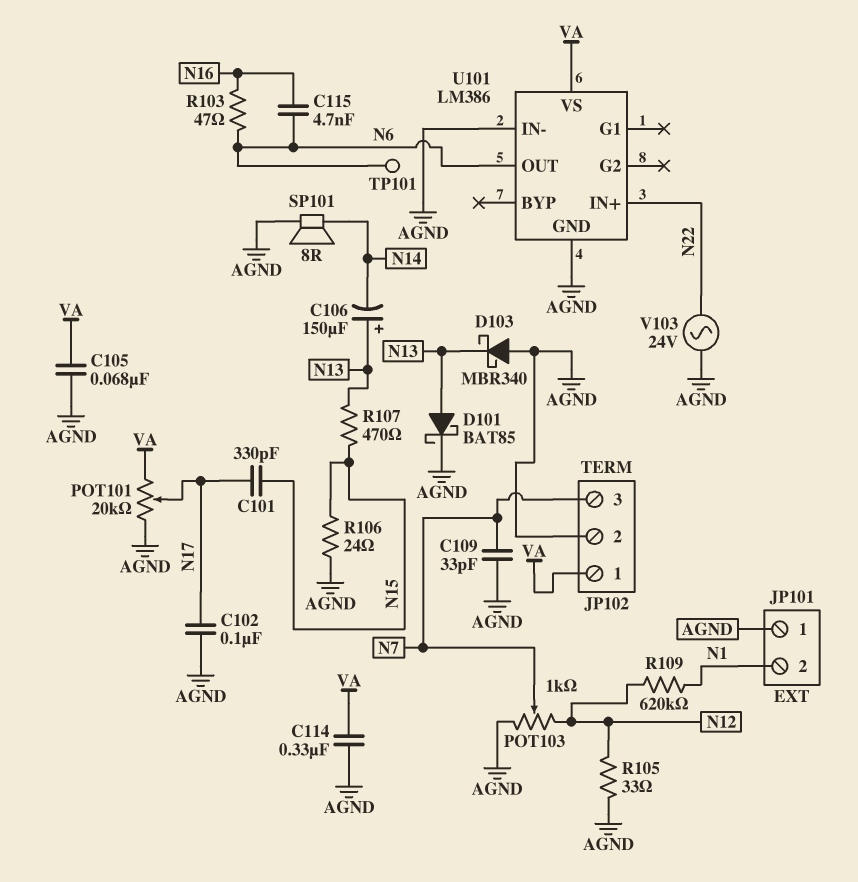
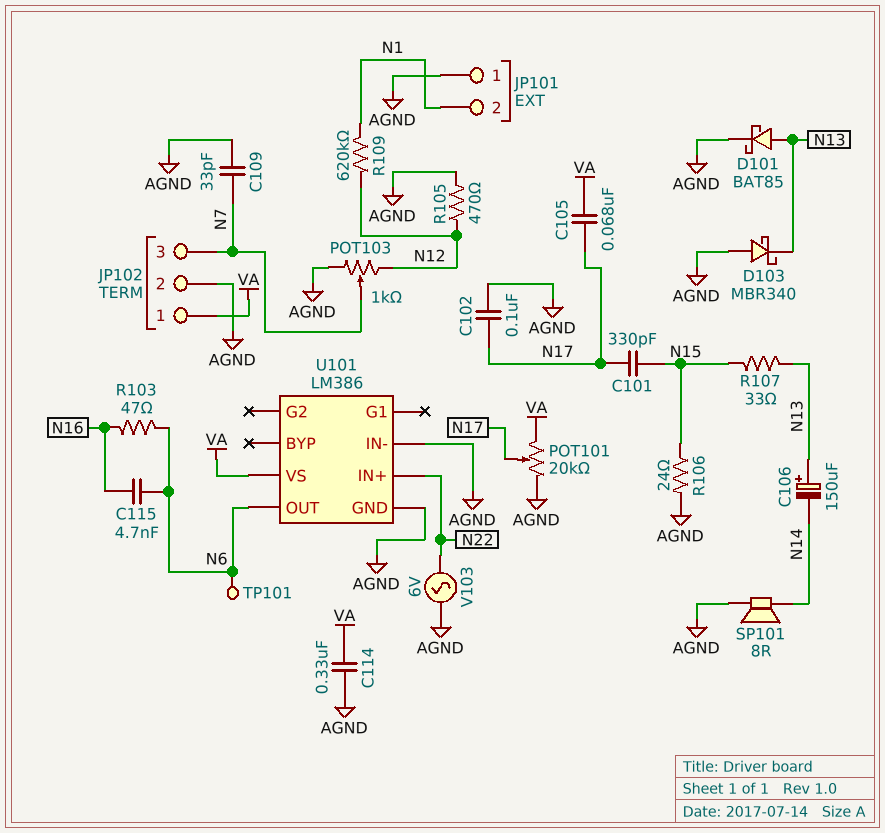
C105: 68nF (AGND, VA) -> 68nF (N17, VA)
R105: 33 (AGND, N12) -> 470 (AGND, N12)
R107: 470 (N13, N15) -> 33 (N13, N15)
V103: AC 24V (AGND, N22) -> AC 6V (AGND, N22)

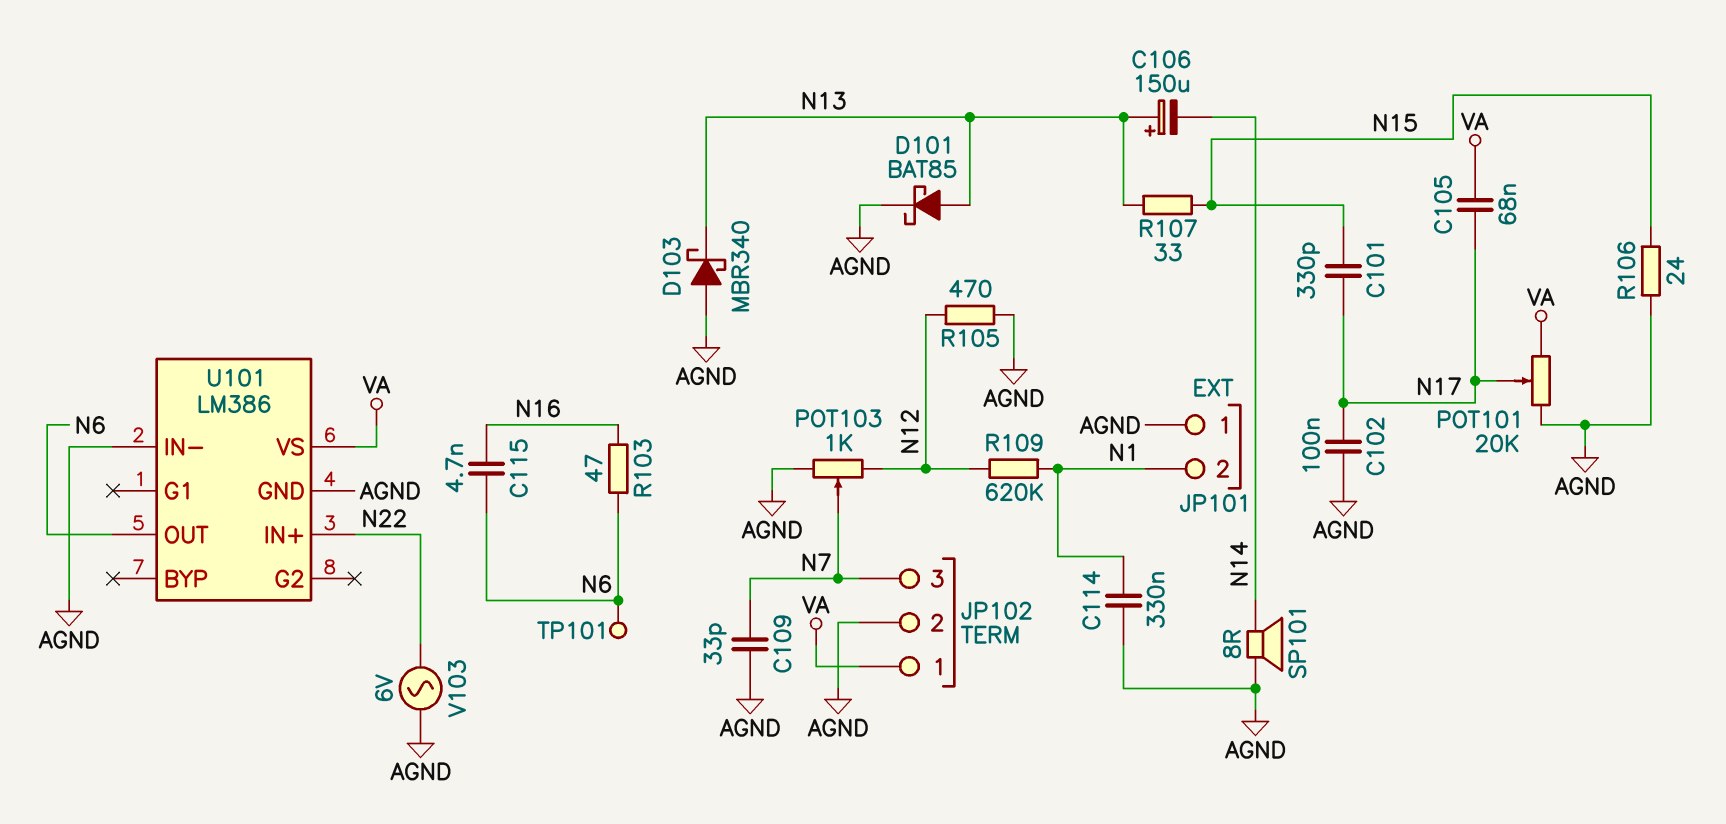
C114: 330nF (AGND, VA) -> 330nF (AGND, N1)

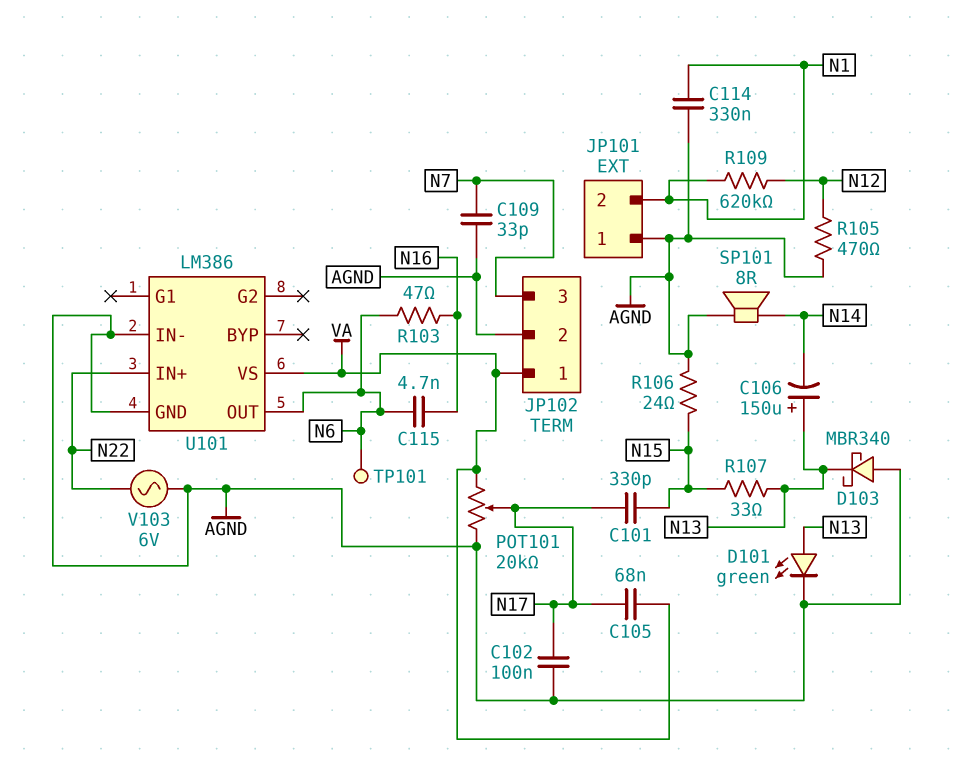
D101: schottky BAT85 (A N13, K AGND) -> LED green (A N13, K AGND)
POT103: 1k (AGND, N12, wiper N7) -> none

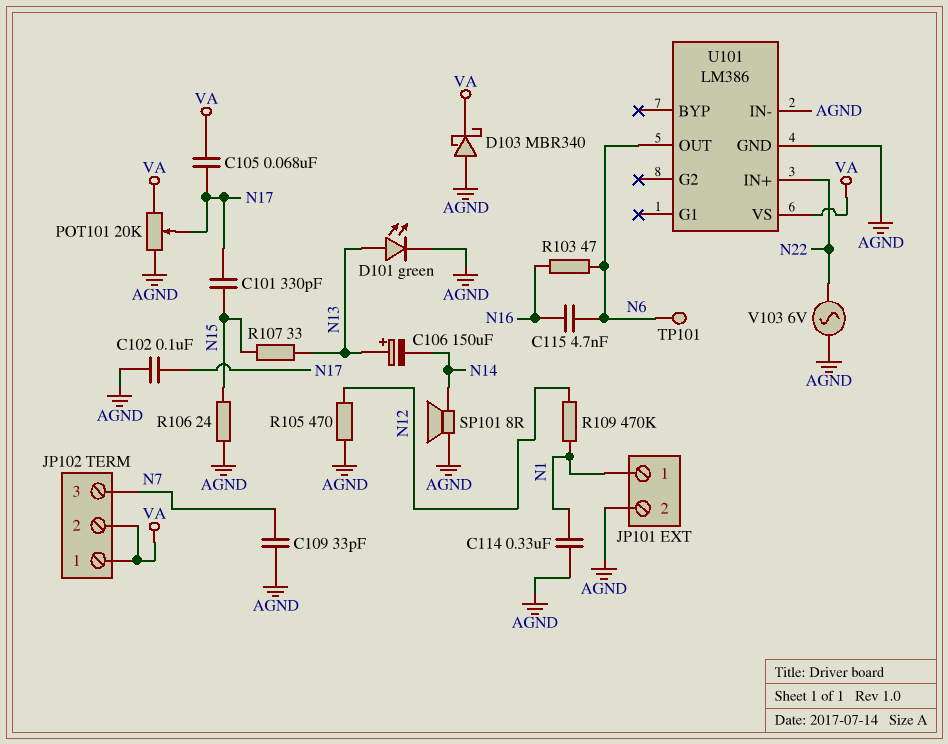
D103: schottky MBR340 (A AGND, K N13) -> schottky MBR340 (A AGND, K VA)
JP101 pin 1: AGND -> N1
JP101 pin 2: N1 -> AGND
JP102 pin 2: AGND -> VA
R109: 620k (N1, N12) -> 470k (N1, N12)

